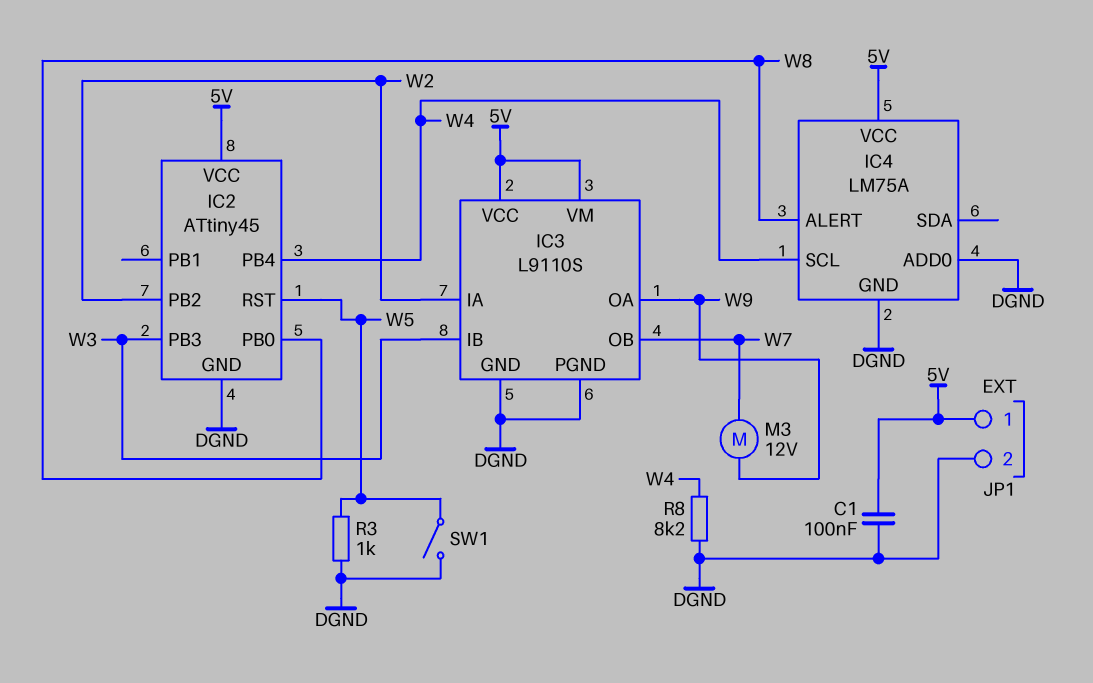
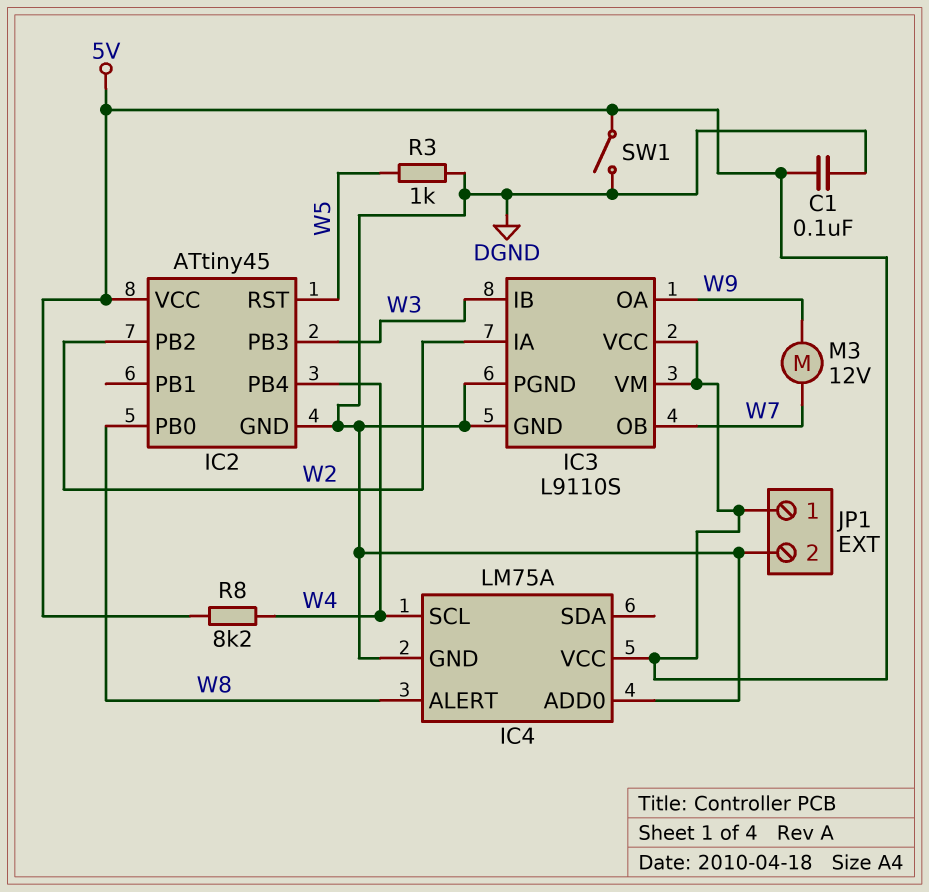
R8: 8.2k (DGND, W4) -> 8.2k (5V, W4)
SW1: switch (DGND, W5) -> switch (5V, DGND)

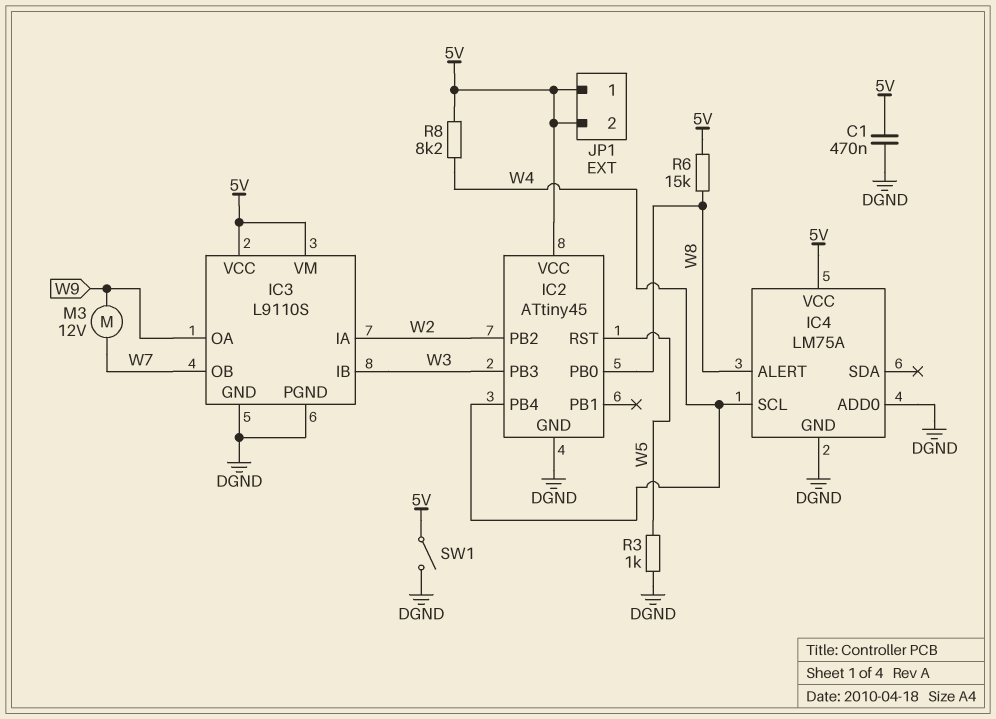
C1: 100nF (5V, DGND) -> 470nF (5V, DGND)
JP1 pin 2: DGND -> 5V
R6: none -> 15k (5V, W8)

